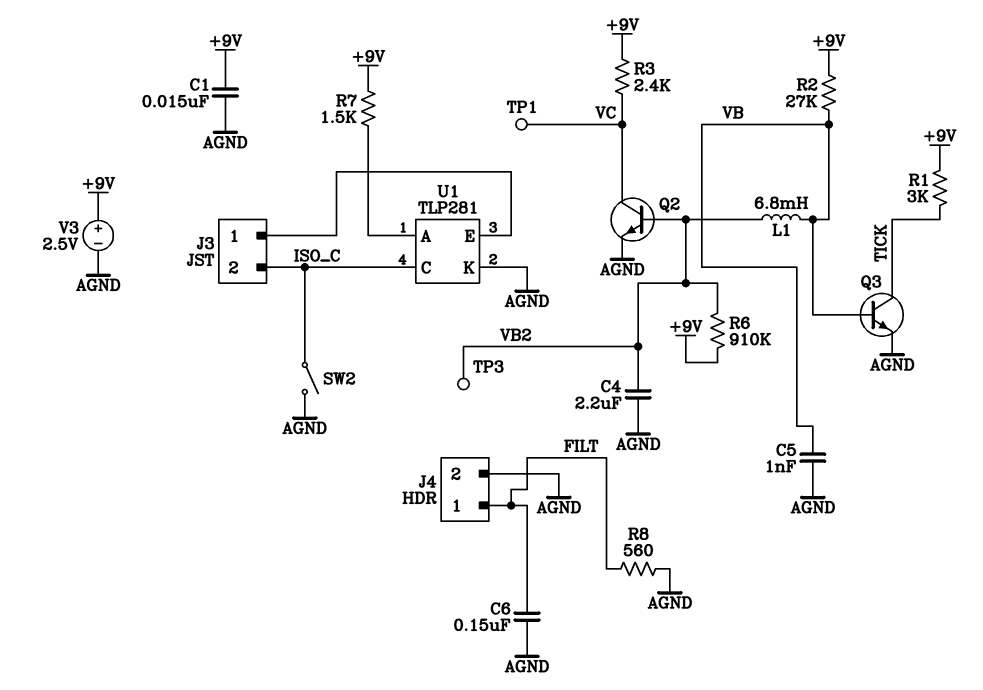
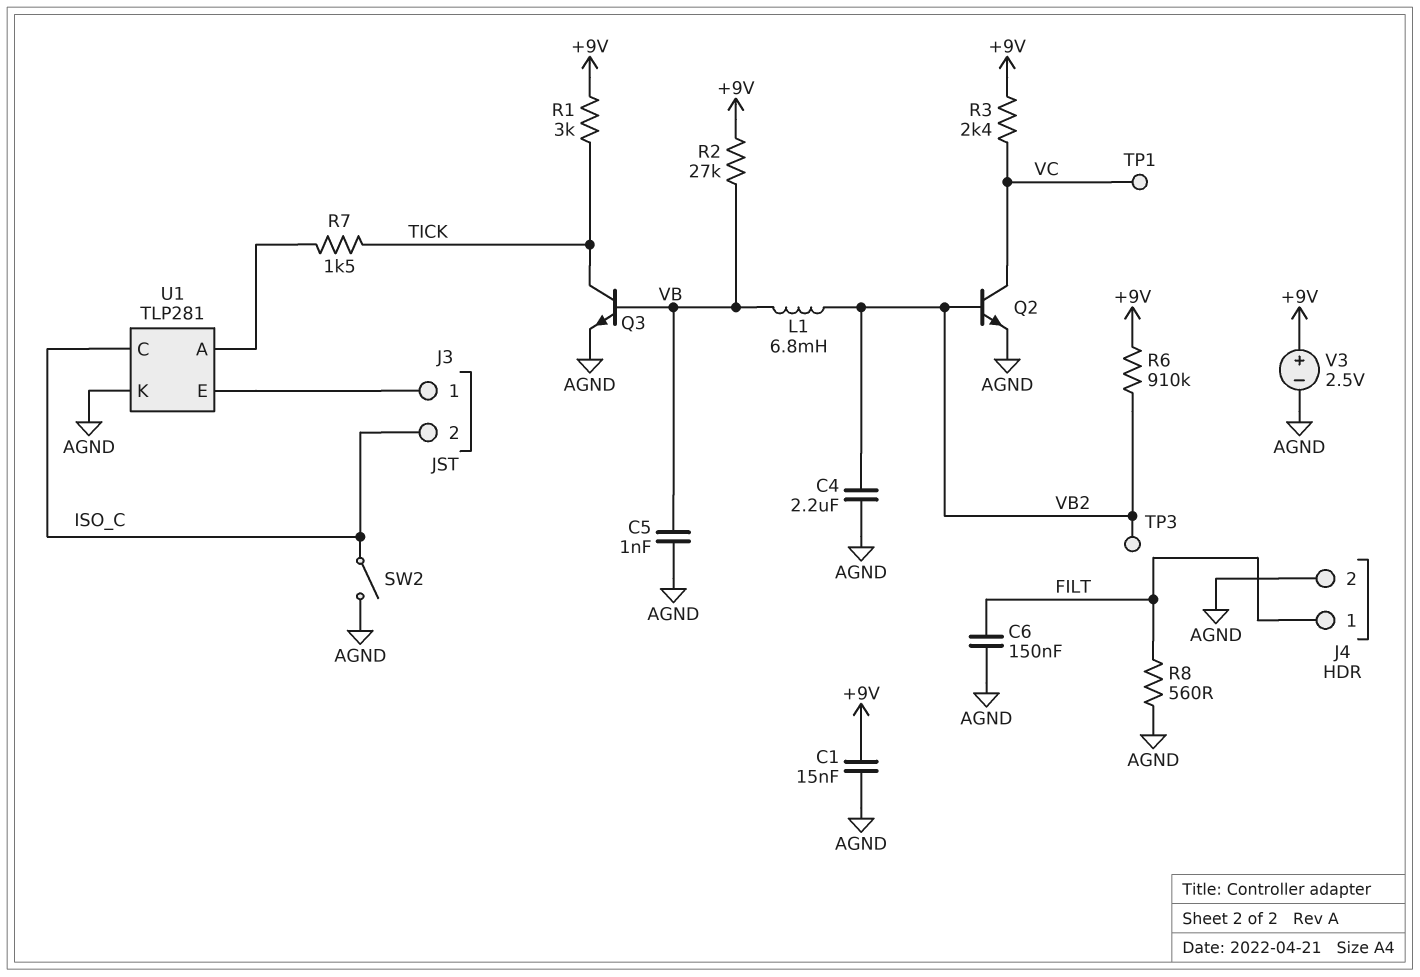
R7: 1.5k (+9V, U1/A) -> 1.5k (TICK, U1/A)

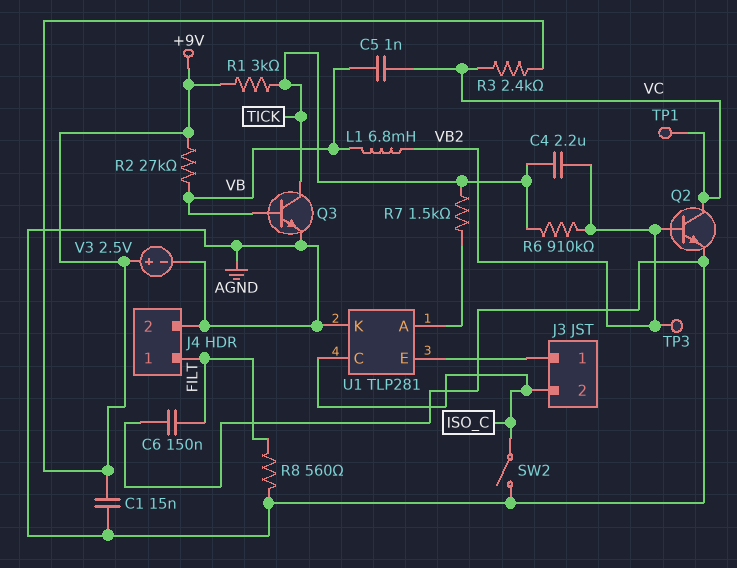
C4: 2.2uF (AGND, VB2) -> 2.2uF (TICK, VB2)
C5: 1nF (AGND, VB) -> 1nF (VB, VC)
R6: 910k (+9V, VB2) -> 910k (TICK, VB2)

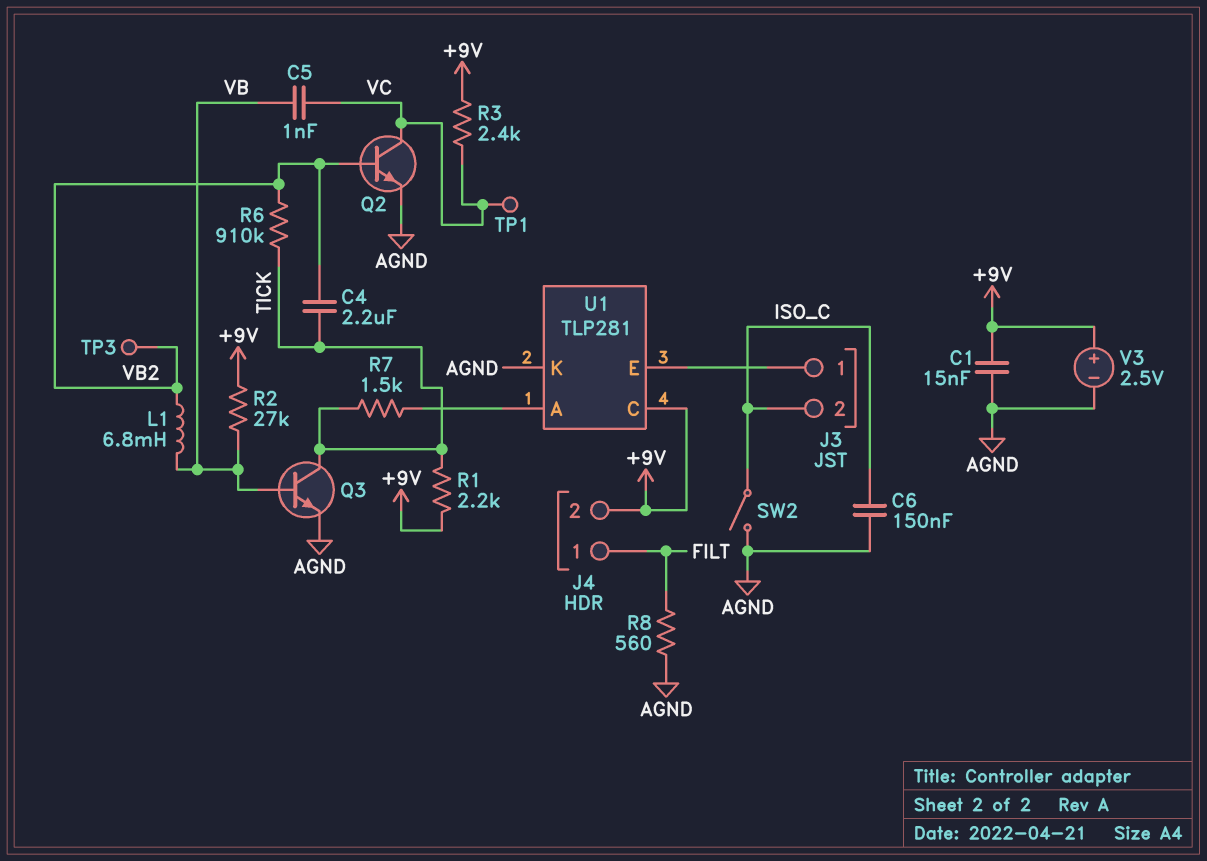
C6: 150nF (AGND, FILT) -> 150nF (AGND, ISO_C)
J4 pin 2: AGND -> +9V
R1: 3k (+9V, TICK) -> 2.2k (+9V, TICK)
U1 pin C: ISO_C -> +9V

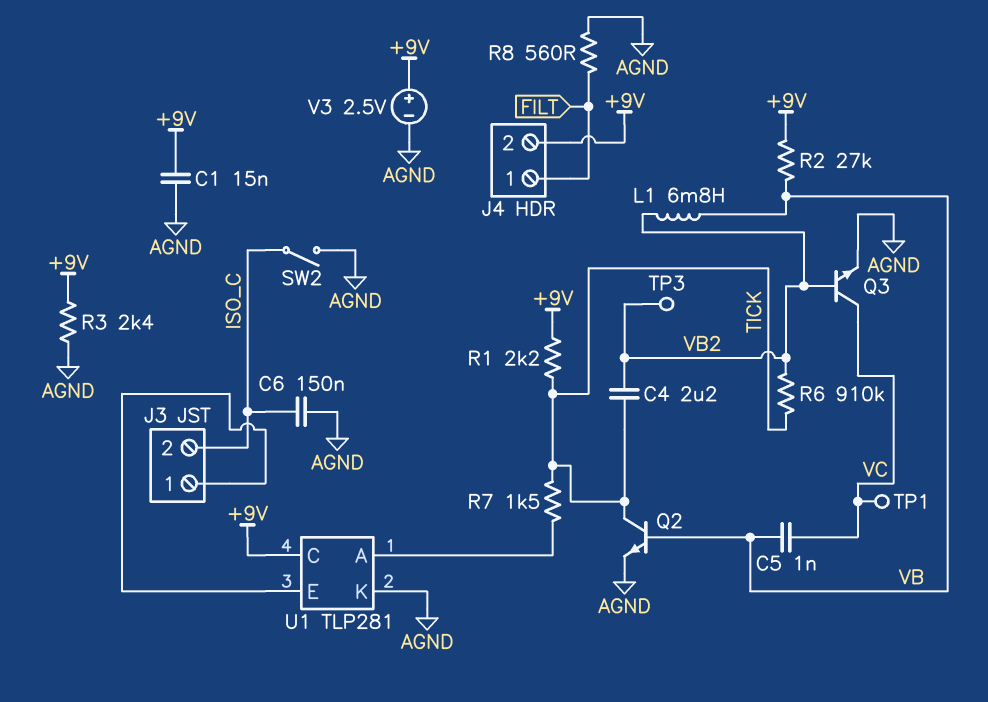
Q2: NPN (B VB2, C VC, E AGND) -> NPN (B VB, C TICK, E AGND)
Q3: NPN (B VB, C TICK, E AGND) -> NPN (B VB2, C VC, E AGND)
R3: 2.4k (+9V, VC) -> 2.4k (+9V, AGND)

